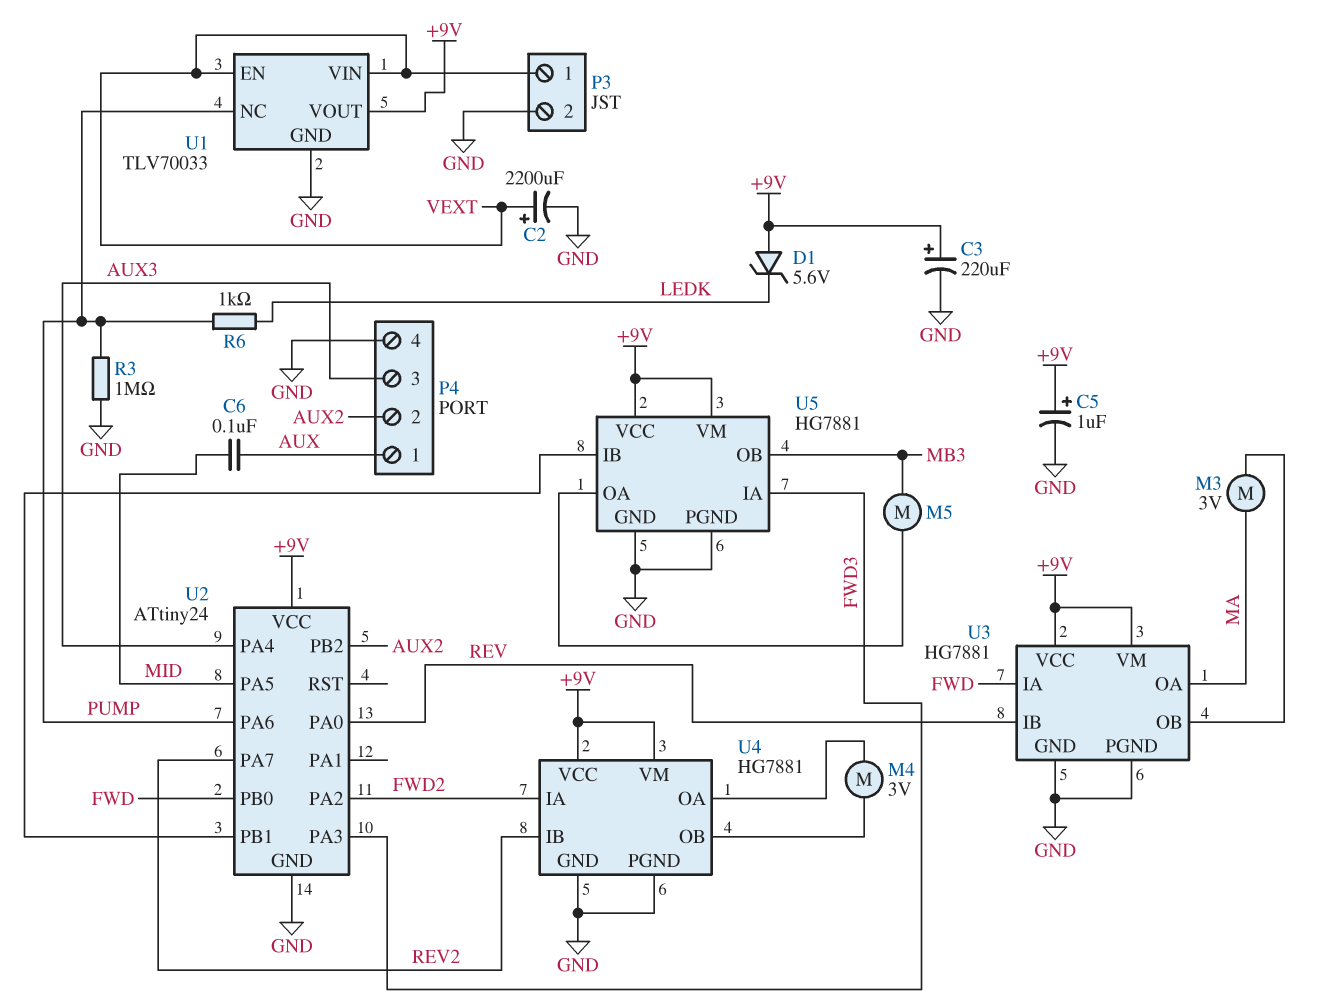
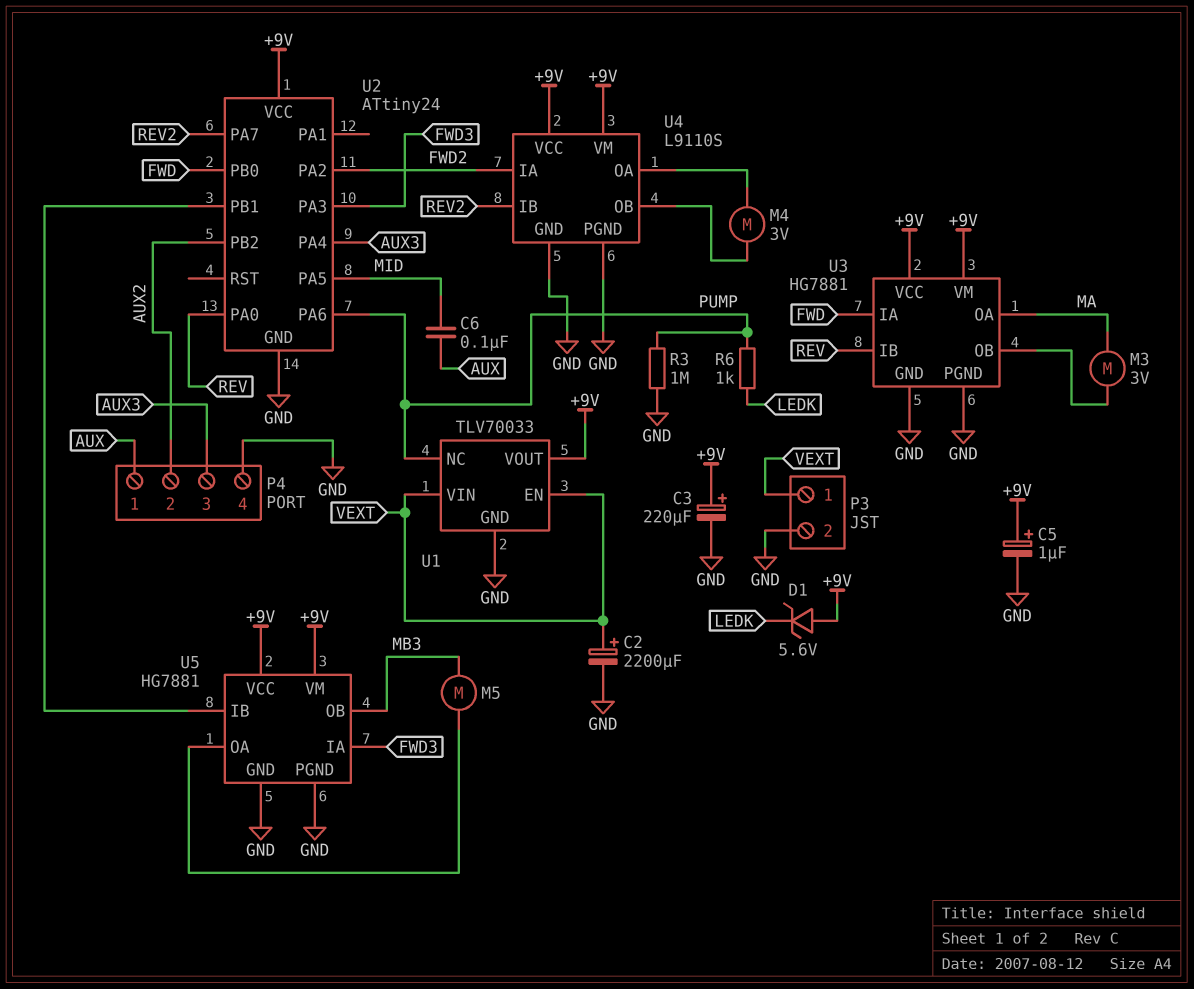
U4: HG7881 -> L9110S

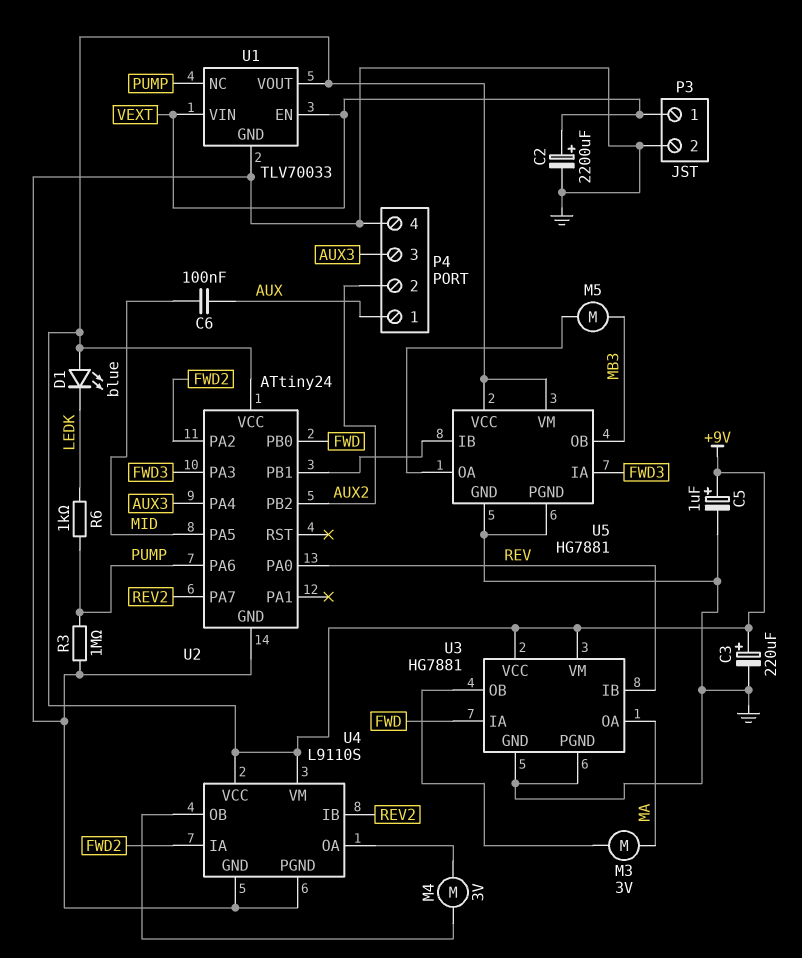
D1: zener 5.6V (A +9V, K LEDK) -> LED blue (A +9V, K LEDK)

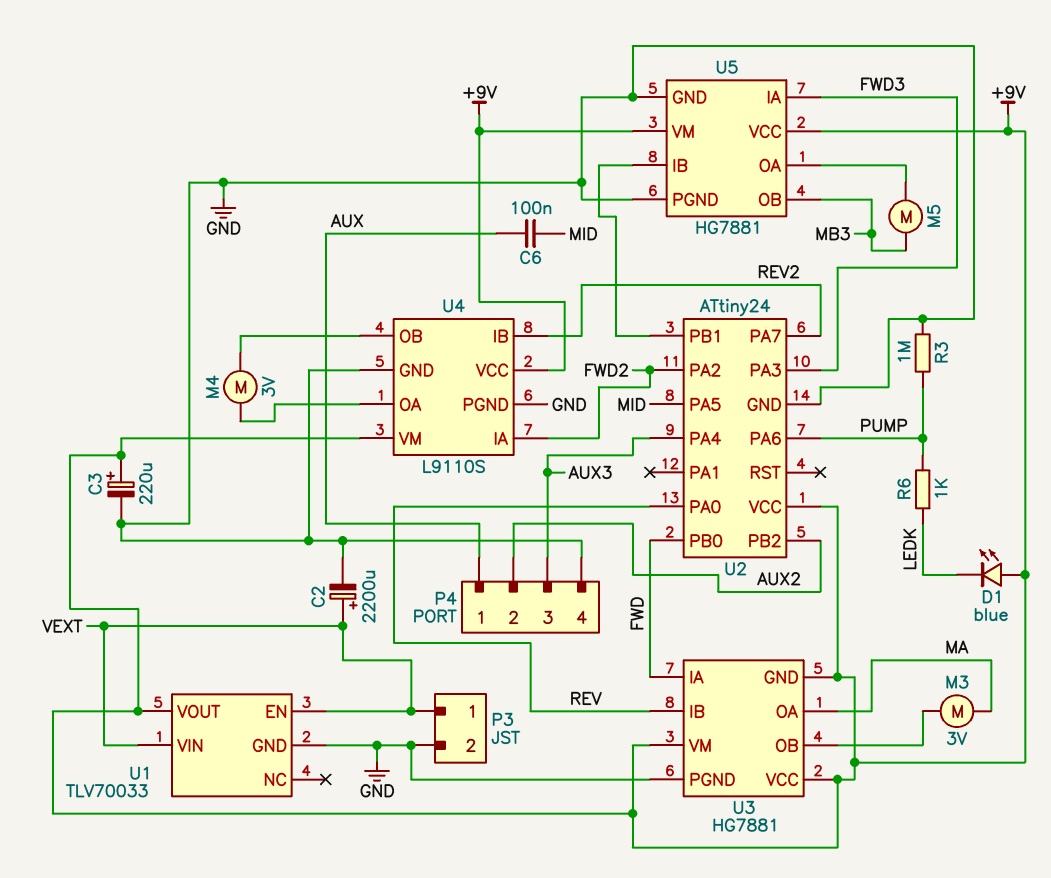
C5: 1uF (plus +9V, minus GND) -> none
U1 pin NC: PUMP -> none
U3 pin GND: GND -> +9V

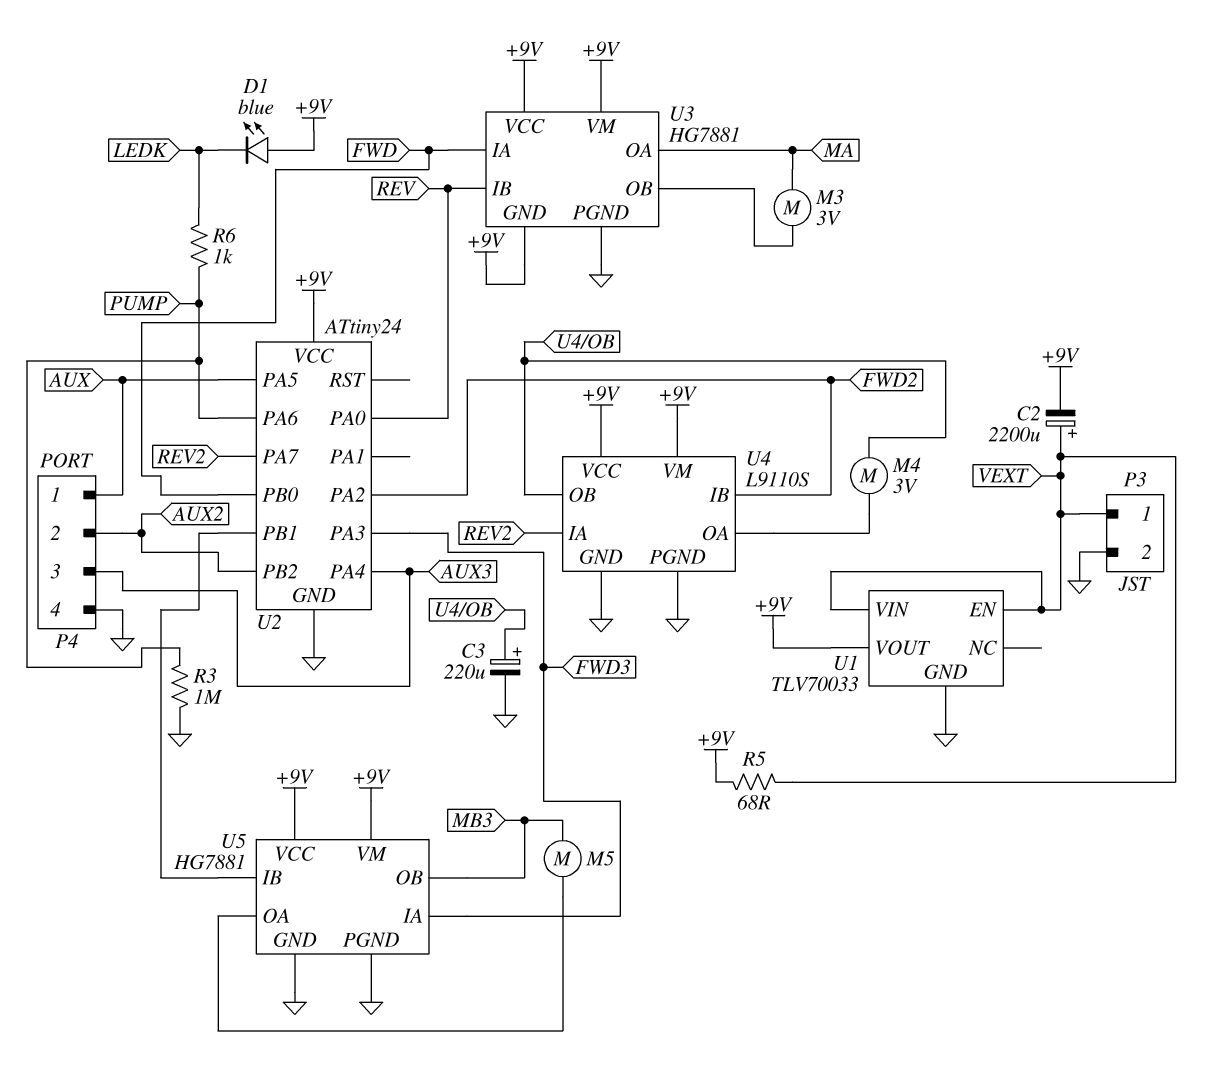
C2: 2200uF (plus VEXT, minus GND) -> 2200uF (plus VEXT, minus +9V)
C3: 220uF (plus +9V, minus GND) -> 220uF (plus U4/OB, minus GND)
C6: 100nF (AUX, MID) -> none
R5: none -> 68 (+9V, VEXT)
U2 pin PA5: MID -> AUX
U4 pin IA: FWD2 -> REV2
U4 pin IB: REV2 -> FWD2

